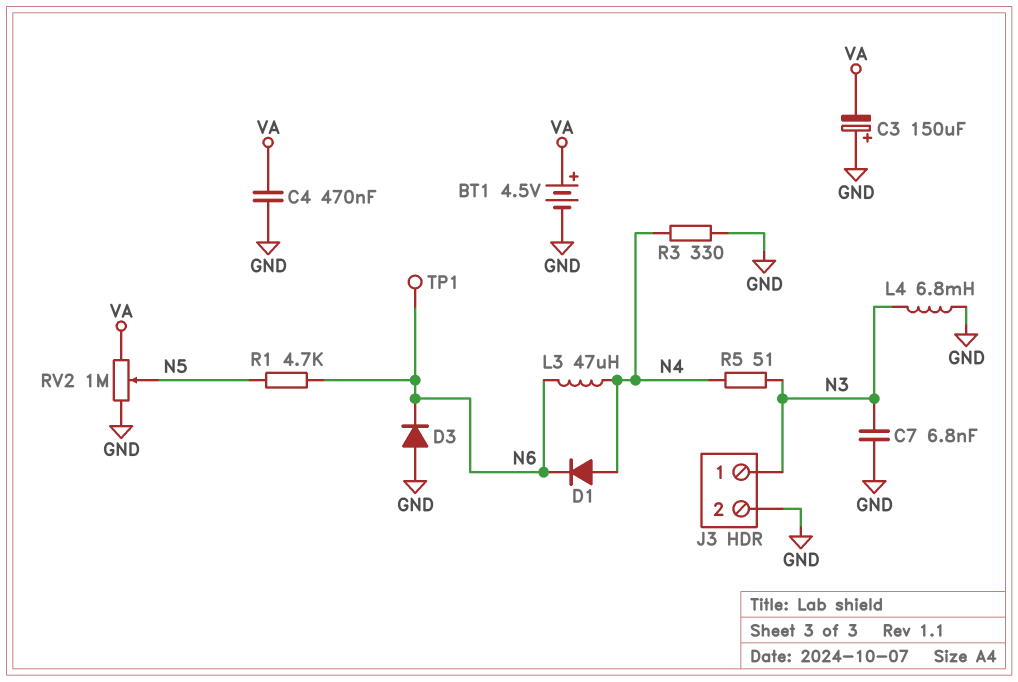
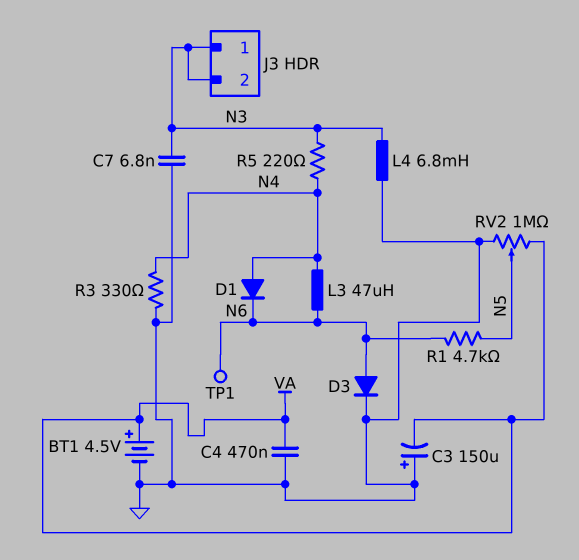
D3: diode (A GND, K N6) -> diode (A N6, K GND)
J3 pin 2: GND -> N3
R5: 51 (N3, N4) -> 220 (N3, N4)

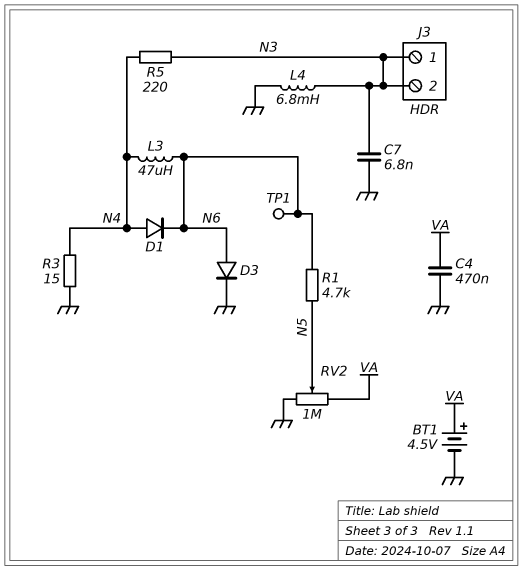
C3: 150uF (plus GND, minus VA) -> none
R3: 330 (GND, N4) -> 15 (GND, N4)

